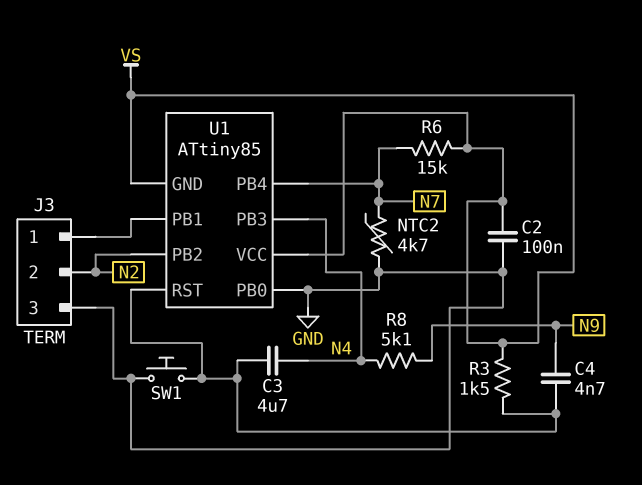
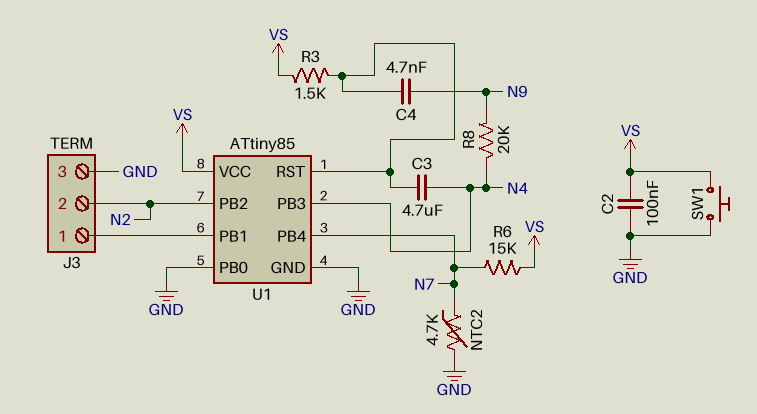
R8: 5.1k (N4, N9) -> 20k (N4, N9)
SW1: button (GND, U1/RST) -> button (GND, VS)
U1 pin GND: VS -> GND

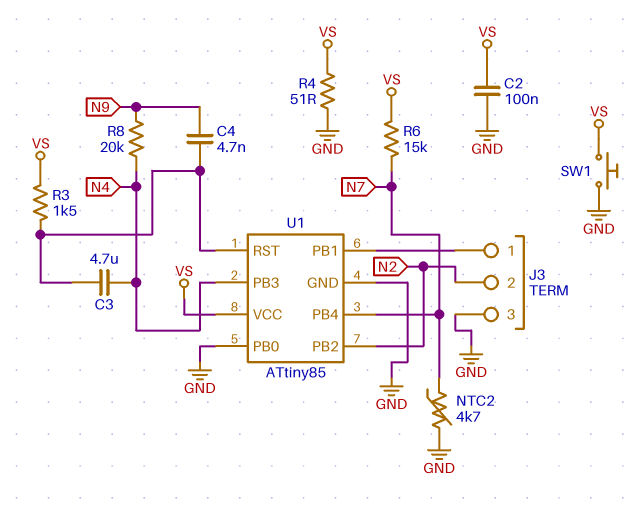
R4: none -> 51 (GND, VS)

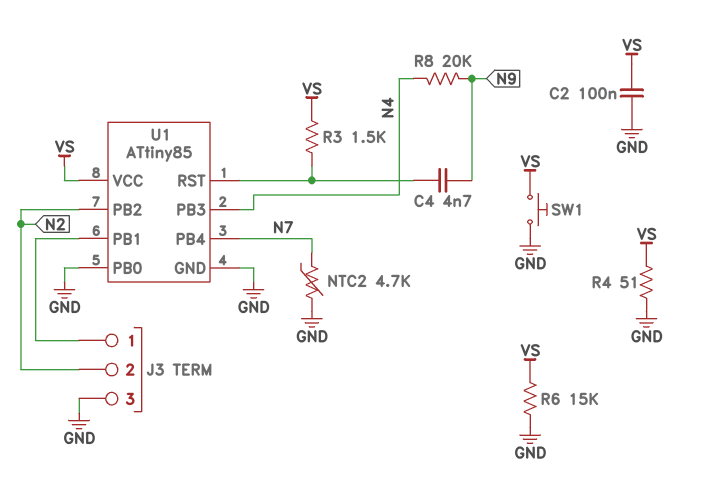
C3: 4.7uF (N4, U1/RST) -> none
R6: 15k (N7, VS) -> 15k (GND, VS)

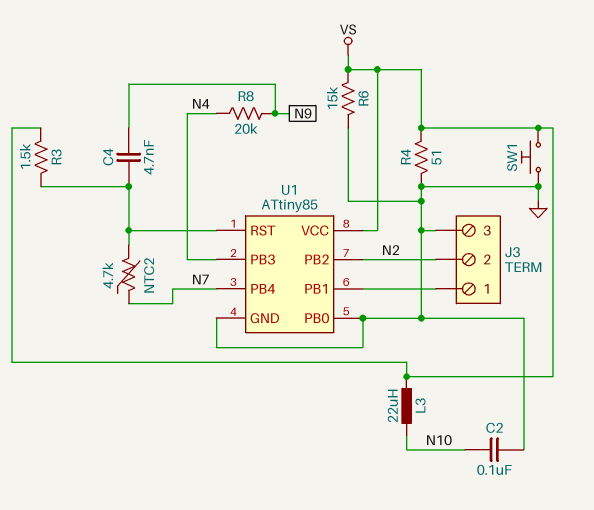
C2: 100nF (GND, VS) -> 100nF (GND, N10)
L3: none -> 22uH (N10, VS)
NTC2: 4.7k (GND, N7) -> 4.7k (N7, U1/RST)

